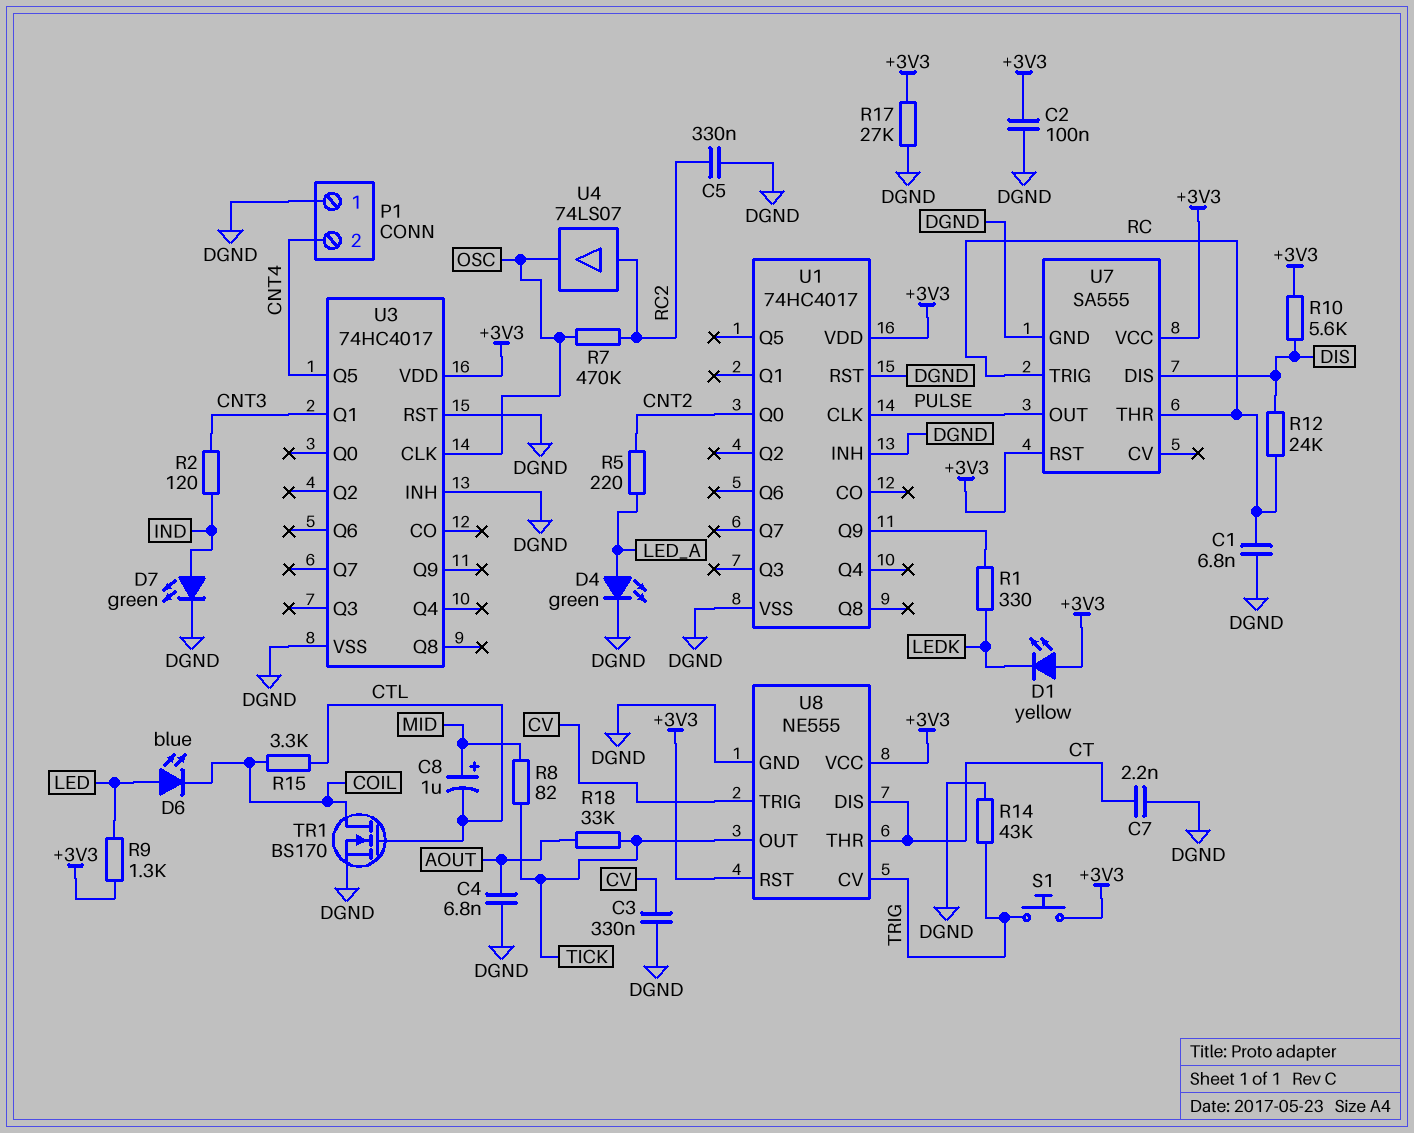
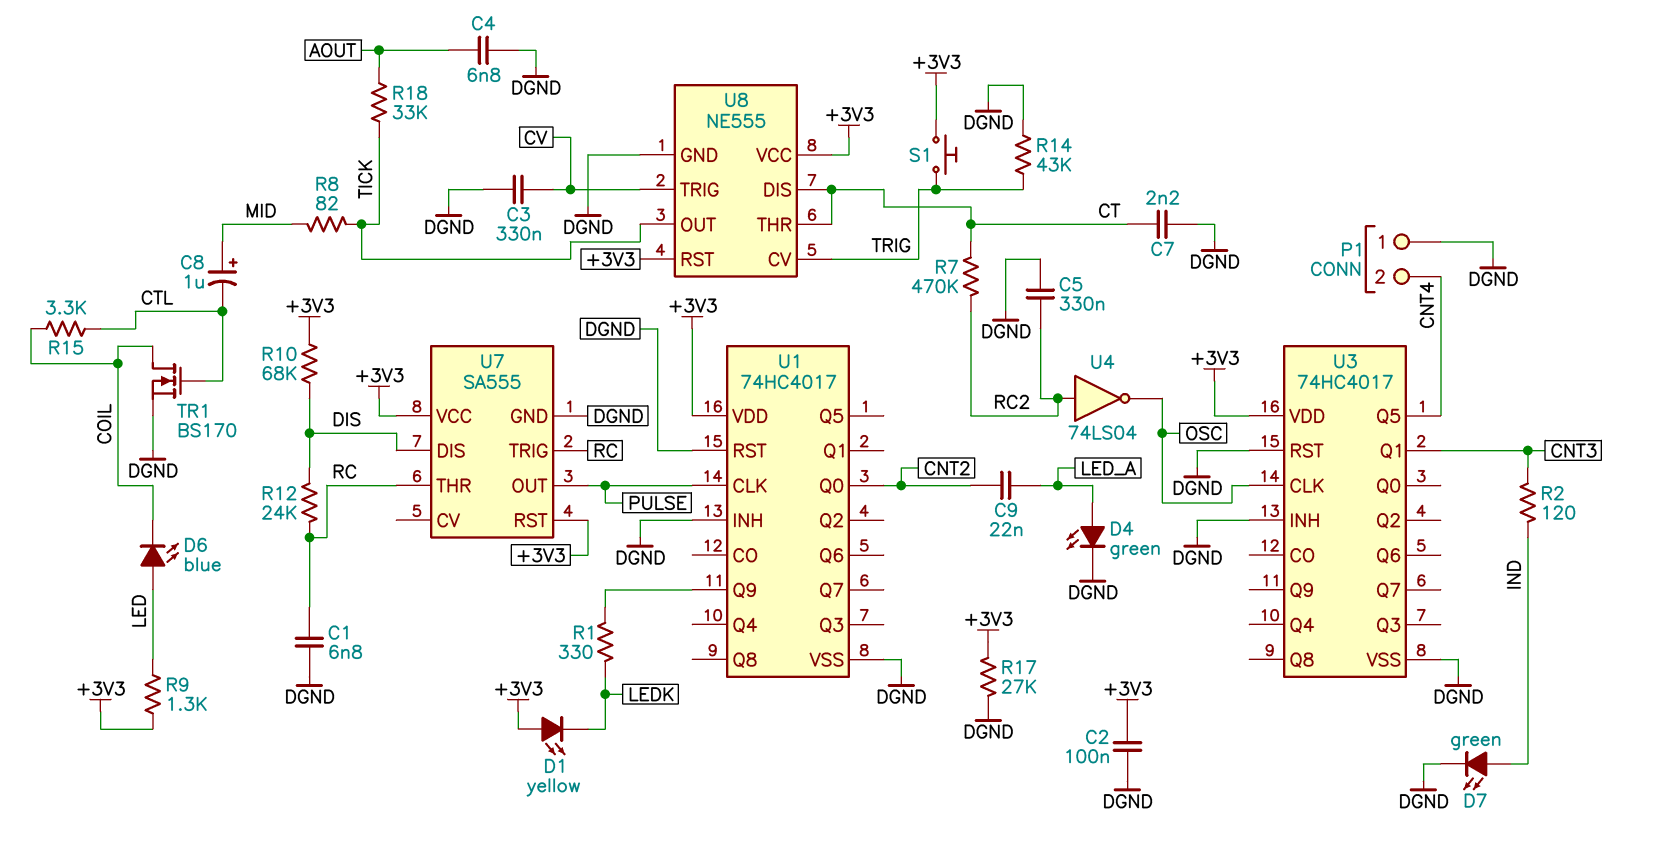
C9: none -> 22nF (CNT2, LED_A)
R5: 220 (CNT2, LED_A) -> none
R7: 470k (OSC, RC2) -> 470k (CT, RC2)
R10: 5.6k (+3V3, DIS) -> 68k (+3V3, DIS)
U4: buffer 74LS07 (in RC2, out OSC) -> NOT 74LS04 (in RC2, out OSC)

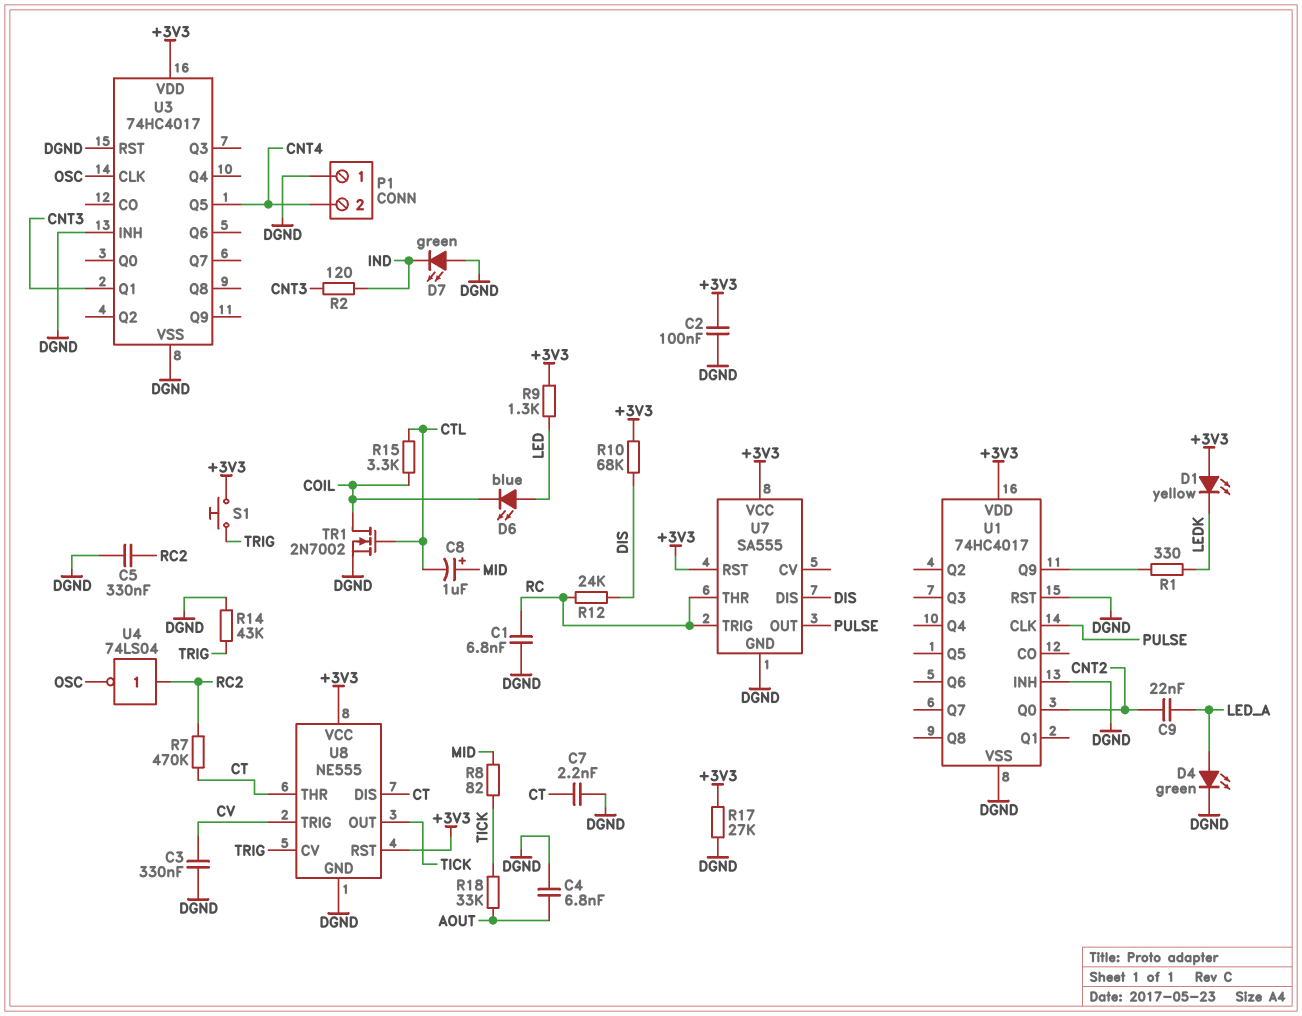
D7: LED green (A IND, K DGND) -> LED green (A DGND, K IND)
TR1: NMOS BS170 (G CTL, D COIL, S DGND) -> NMOS 2N7002 (G CTL, D COIL, S DGND)

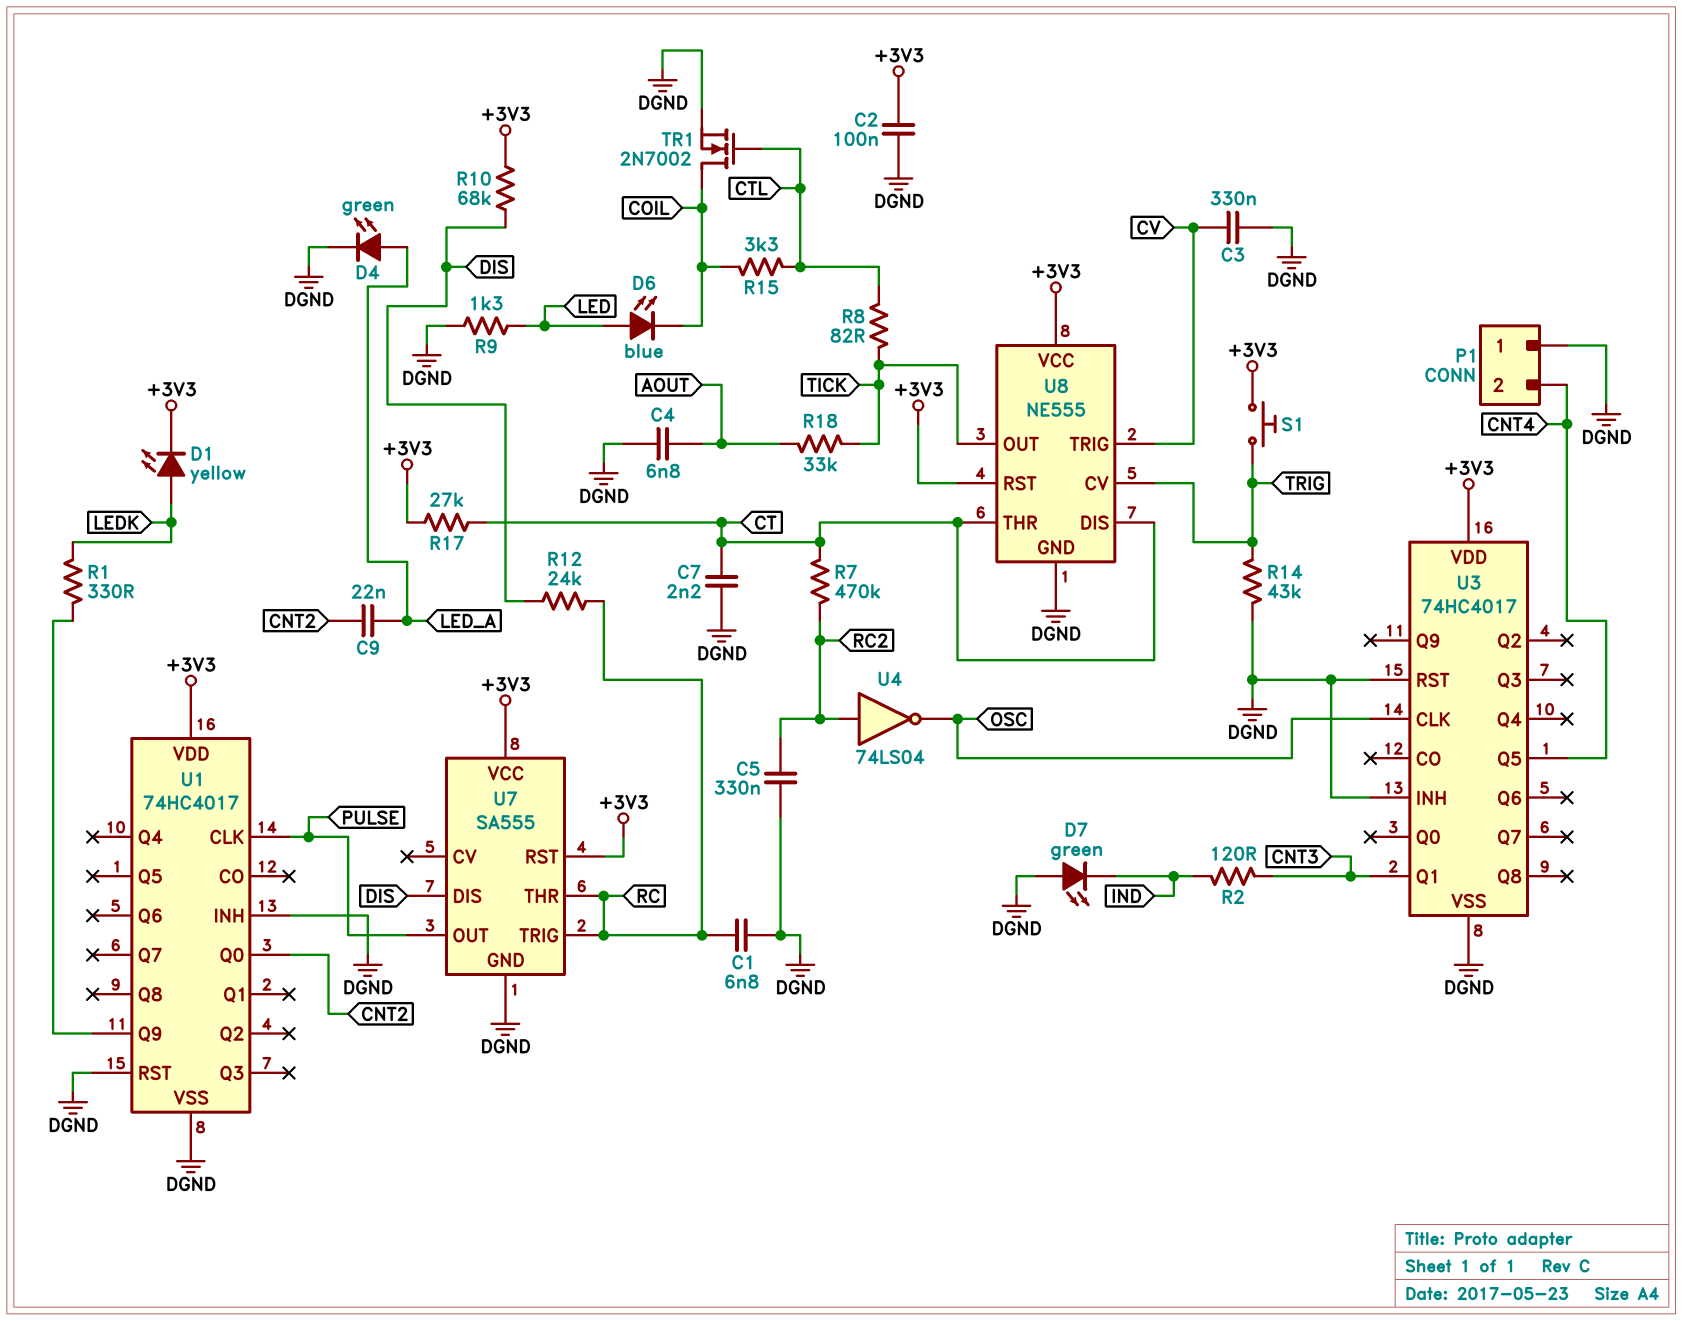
C8: 1uF (plus MID, minus CTL) -> none
D1: LED yellow (A +3V3, K LEDK) -> LED yellow (A LEDK, K +3V3)
R8: 82 (MID, TICK) -> 82 (CTL, TICK)
R9: 1.3k (+3V3, LED) -> 1.3k (DGND, LED)
R17: 27k (+3V3, DGND) -> 27k (+3V3, CT)

